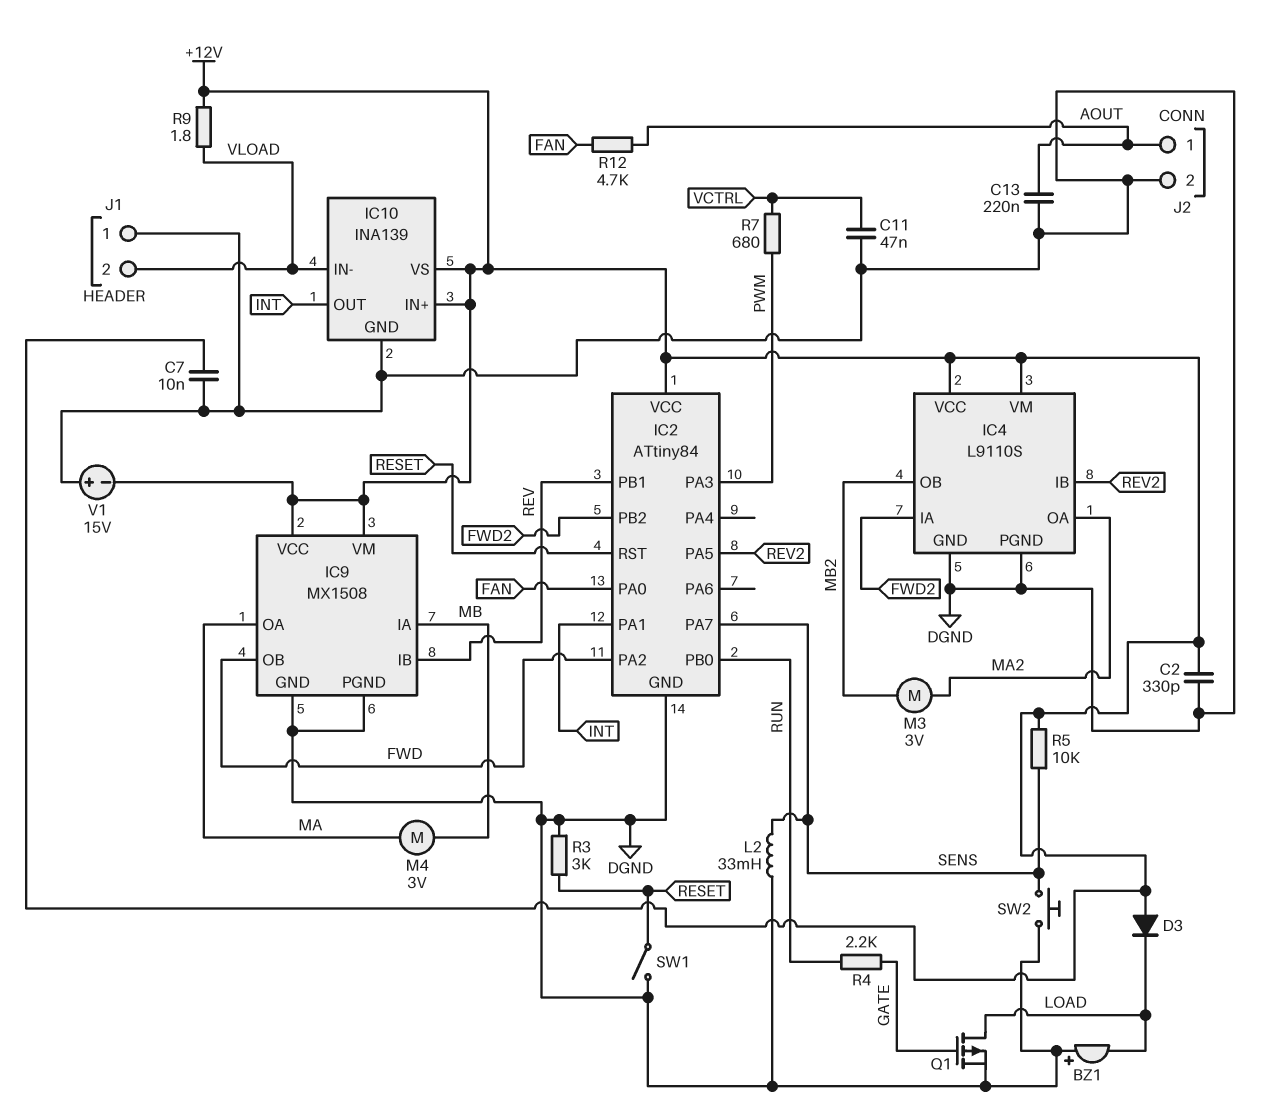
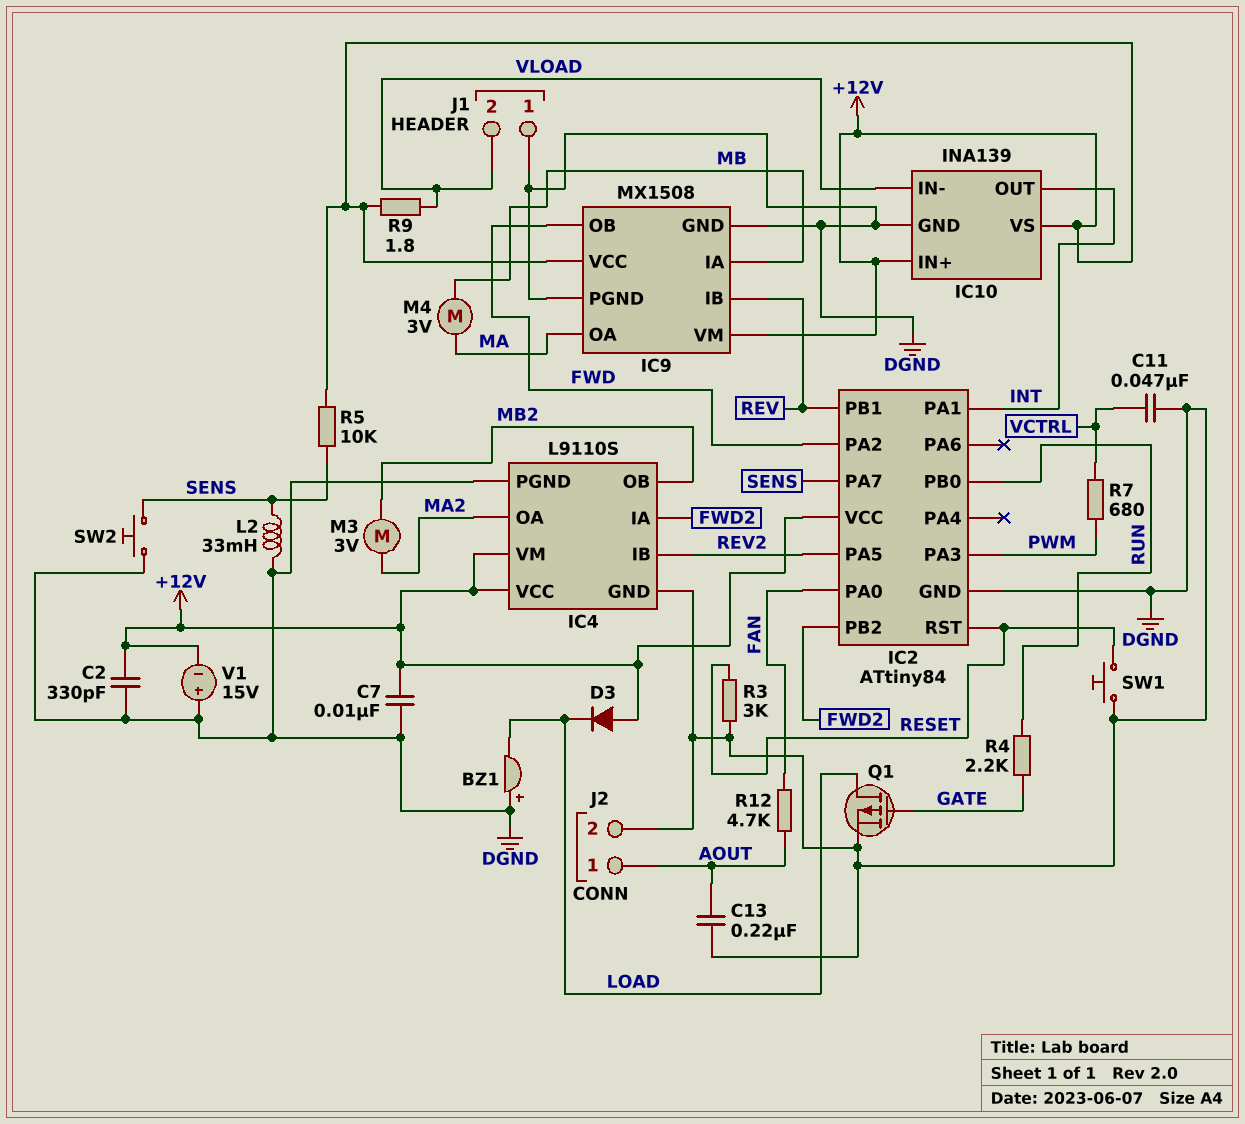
SW1: switch (DGND, RESET) -> button (DGND, RESET)

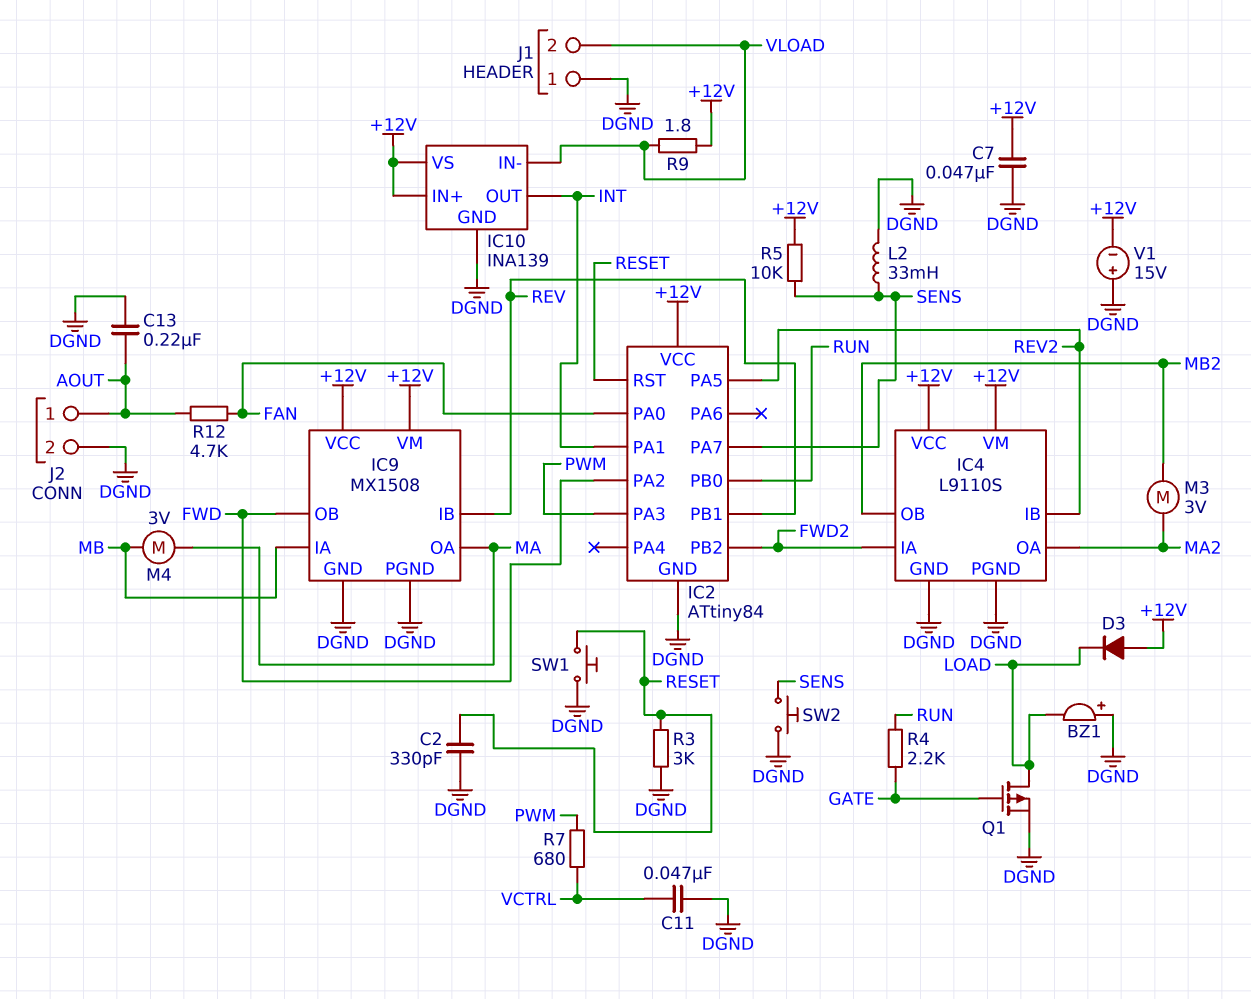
C2: 330pF (+12V, DGND) -> 330pF (DGND, RESET)
C7: 10nF (+12V, DGND) -> 47nF (+12V, DGND)

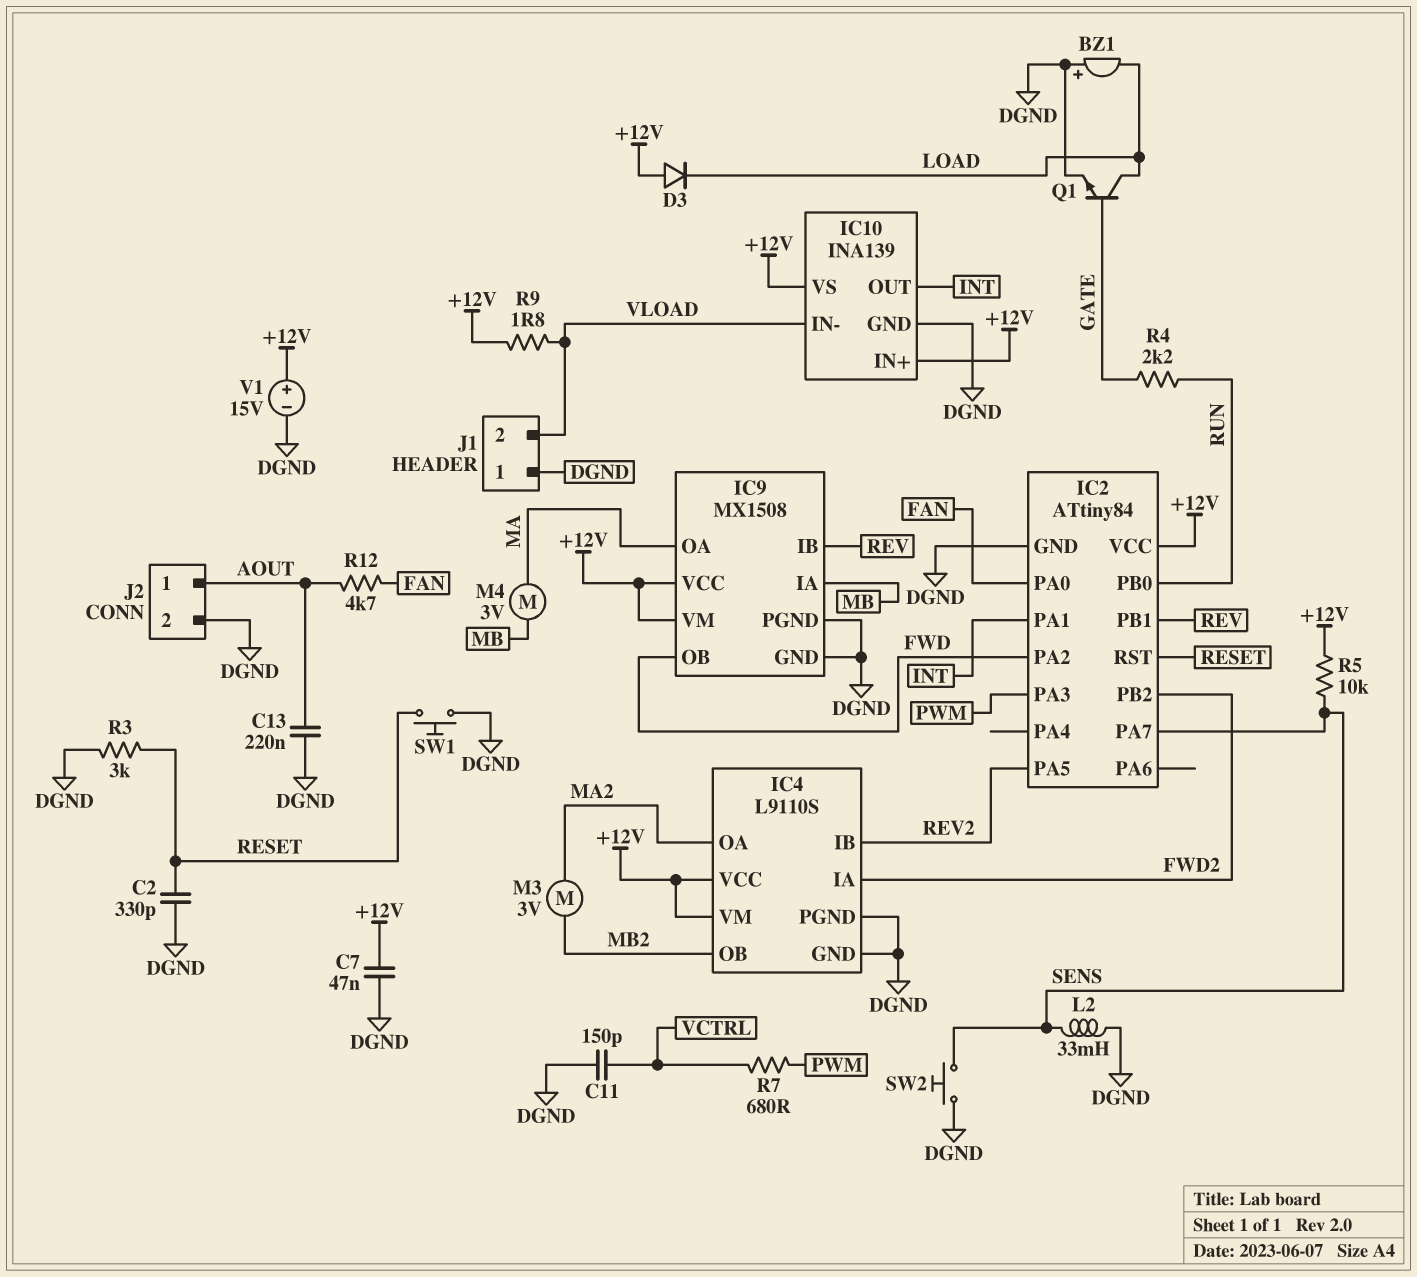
C11: 47nF (DGND, VCTRL) -> 150pF (DGND, VCTRL)
Q1: PMOS (G GATE, D LOAD, S DGND) -> NPN (B GATE, C LOAD, E DGND)
V1: 15V (plus DGND, minus +12V) -> 15V (plus +12V, minus DGND)

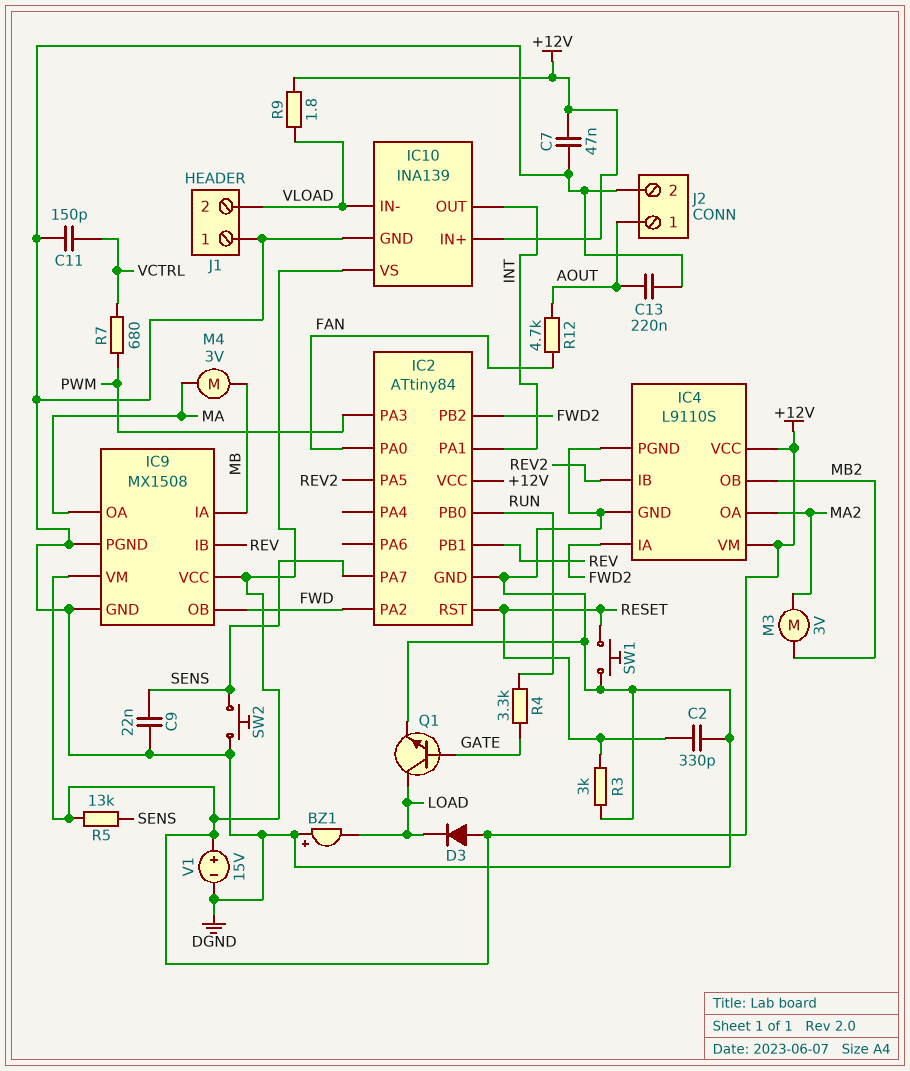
C9: none -> 22nF (DGND, SENS)
L2: 33mH (DGND, SENS) -> none
R4: 2.2k (GATE, RUN) -> 3.3k (GATE, RUN)
R5: 10k (+12V, SENS) -> 13k (+12V, SENS)

